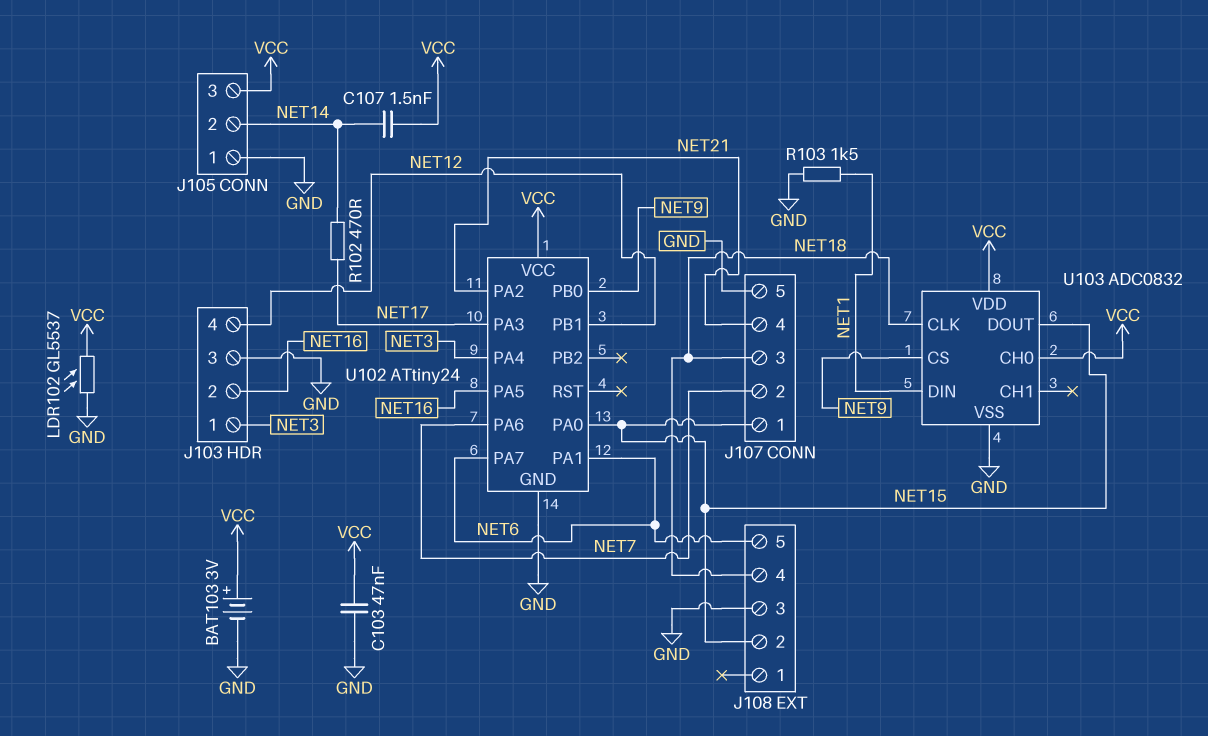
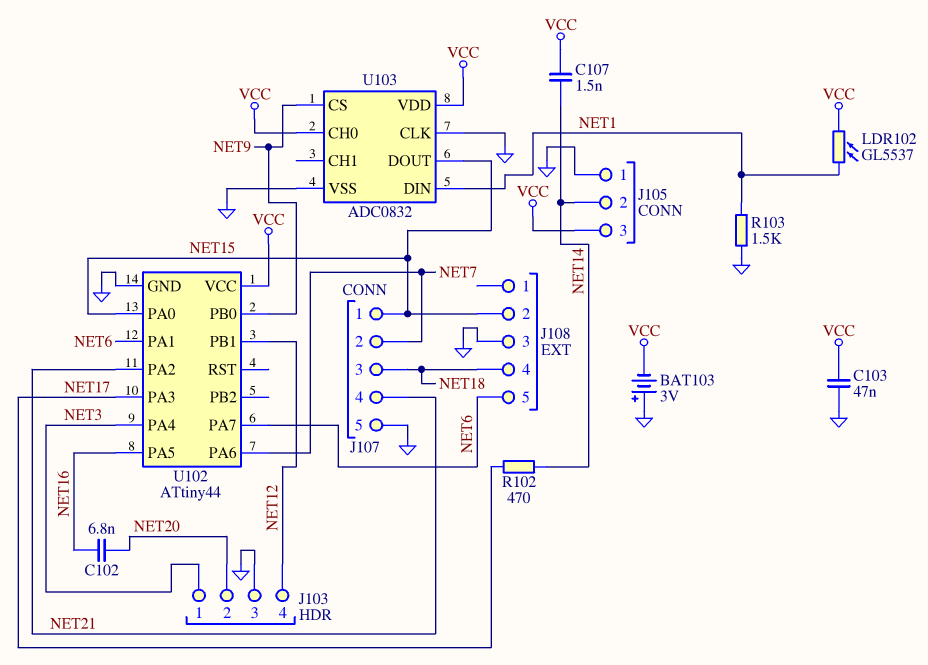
BAT103: 3V (plus VCC, minus GND) -> 3V (plus GND, minus VCC)
C102: none -> 6.8nF (NET16, NET20)
J103 pin 2: NET16 -> NET20
LDR102: GL5537 (GND, VCC) -> GL5537 (NET1, VCC)
U102: ATtiny24 -> ATtiny44
U103 pin CLK: NET18 -> GND

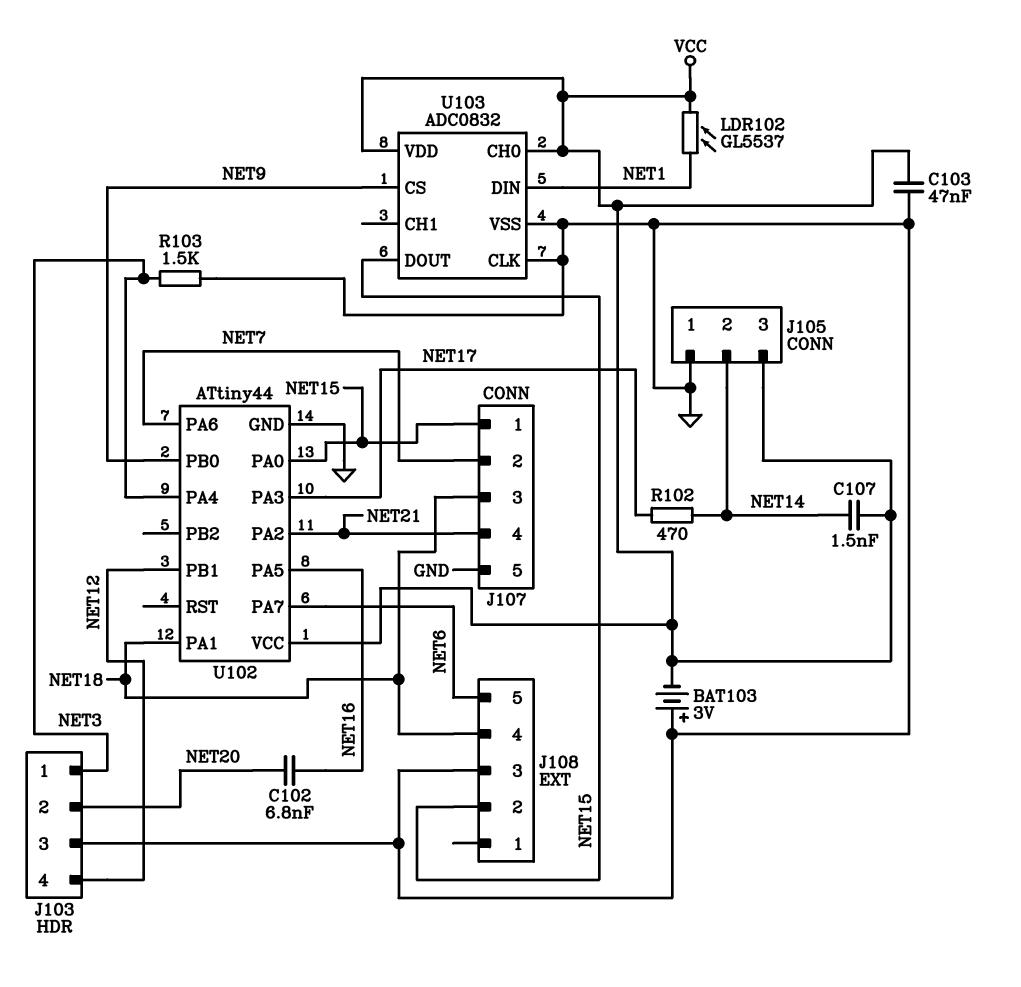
R103: 1.5k (GND, NET1) -> 1.5k (GND, NET3)
U102 pin PA1: NET6 -> NET18

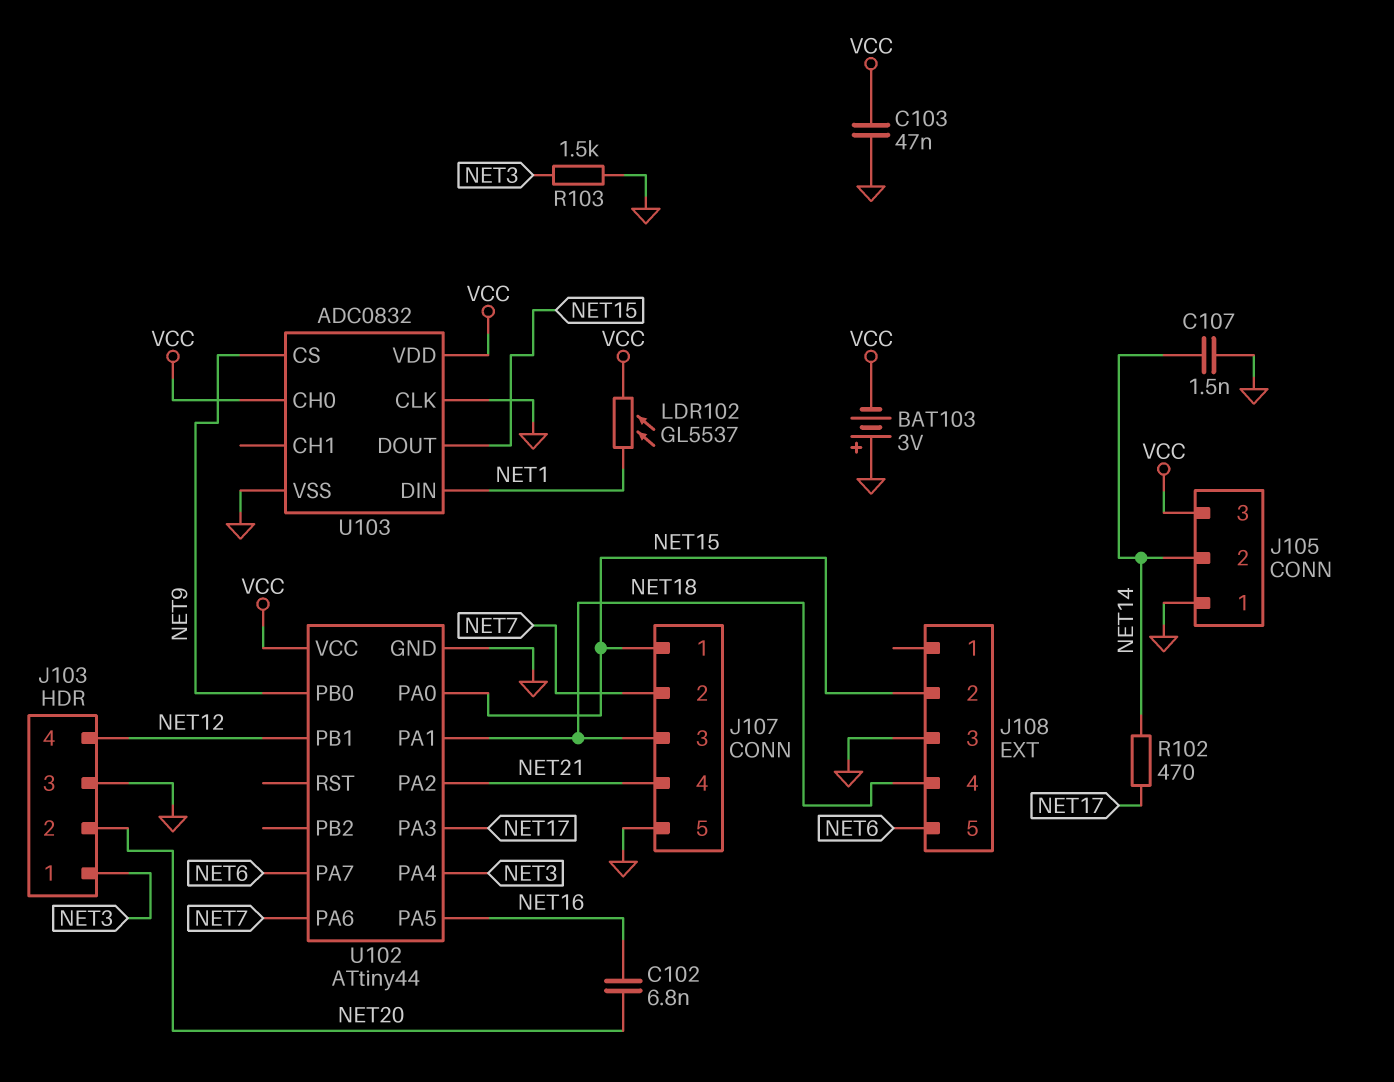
C107: 1.5nF (NET14, VCC) -> 1.5nF (GND, NET14)

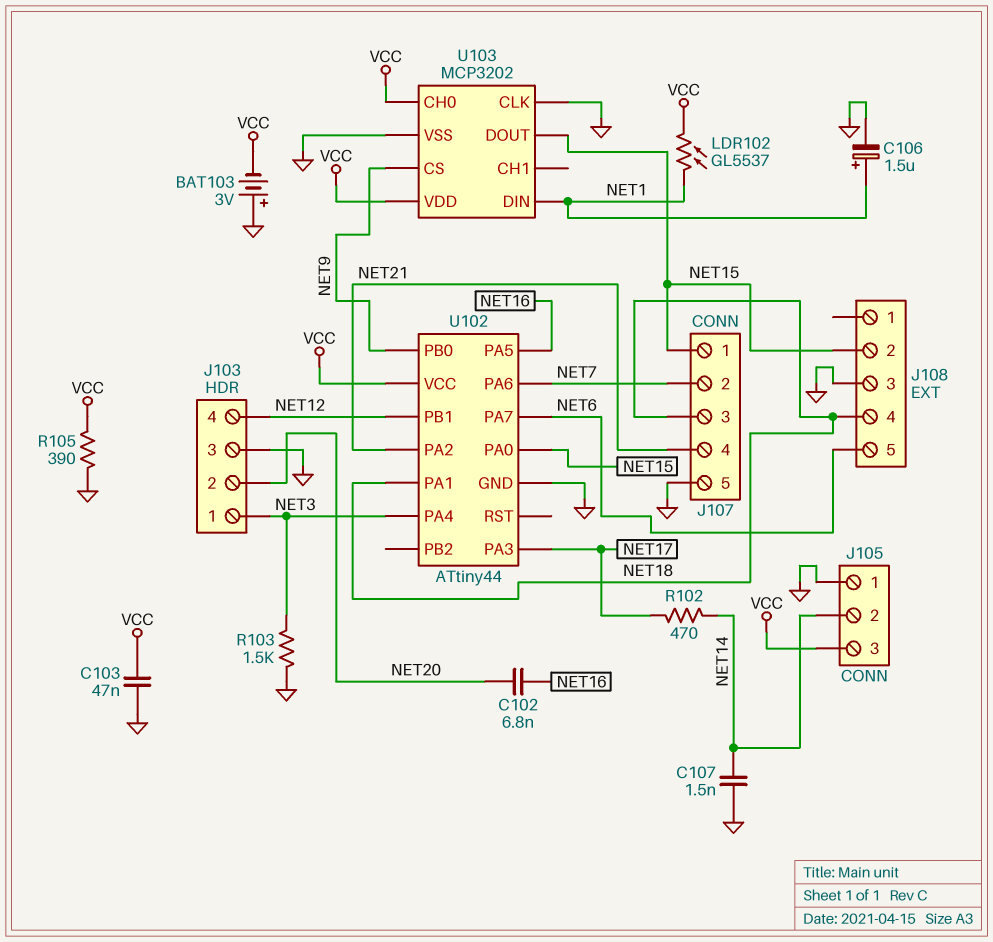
C106: none -> 1.5uF (plus NET1, minus GND)
R105: none -> 390 (GND, VCC)
U103: ADC0832 -> MCP3202

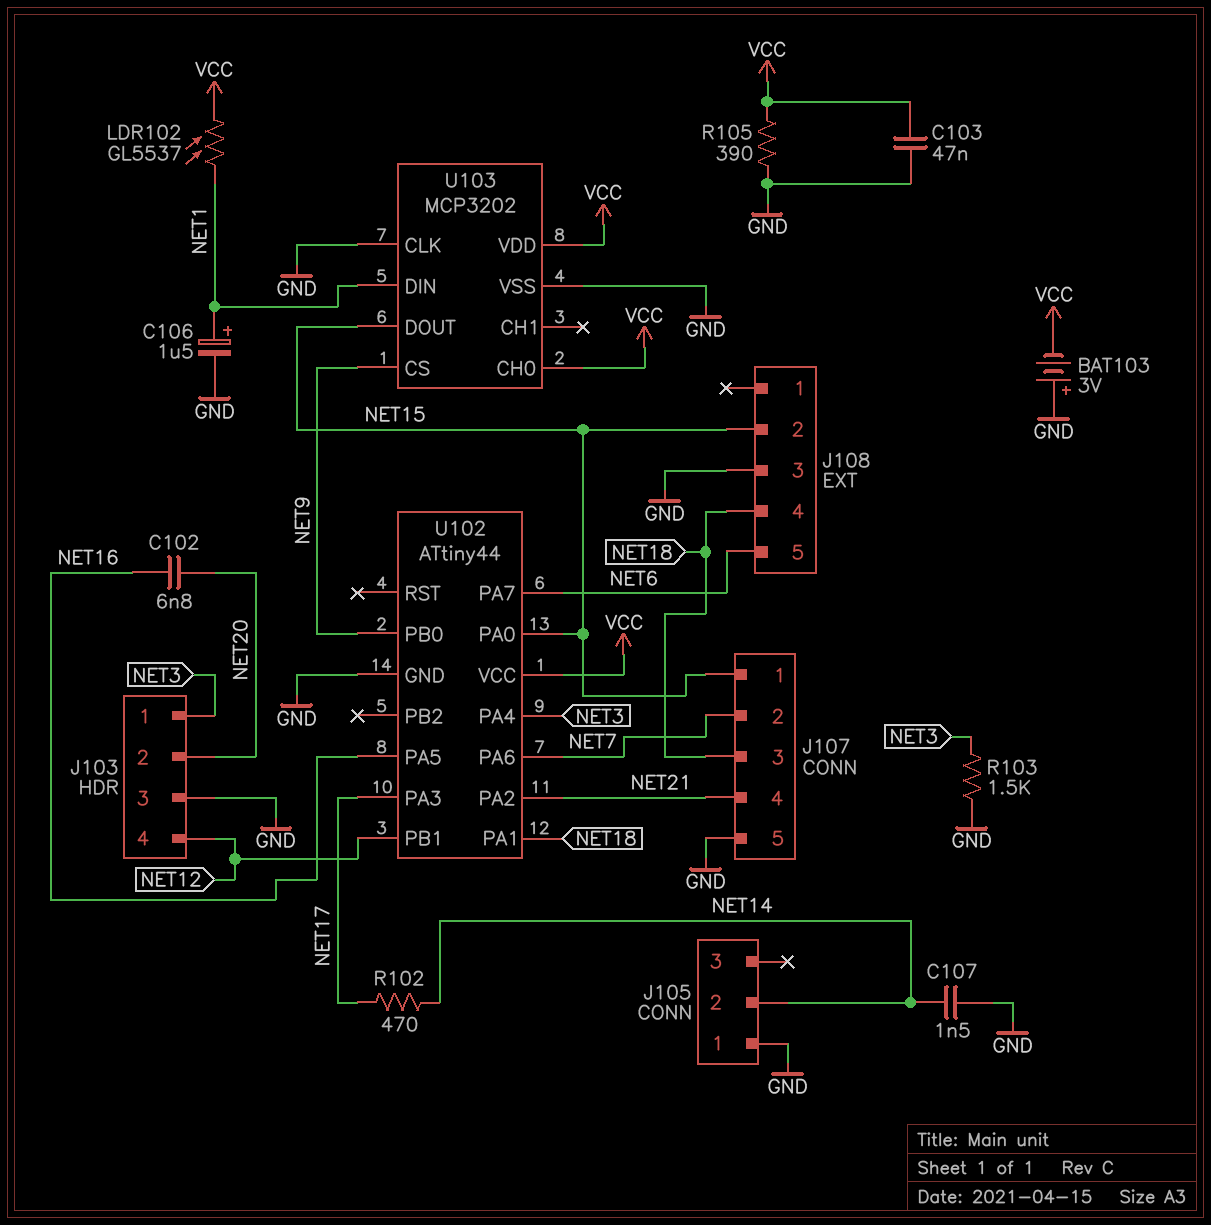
J105 pin 3: VCC -> none

